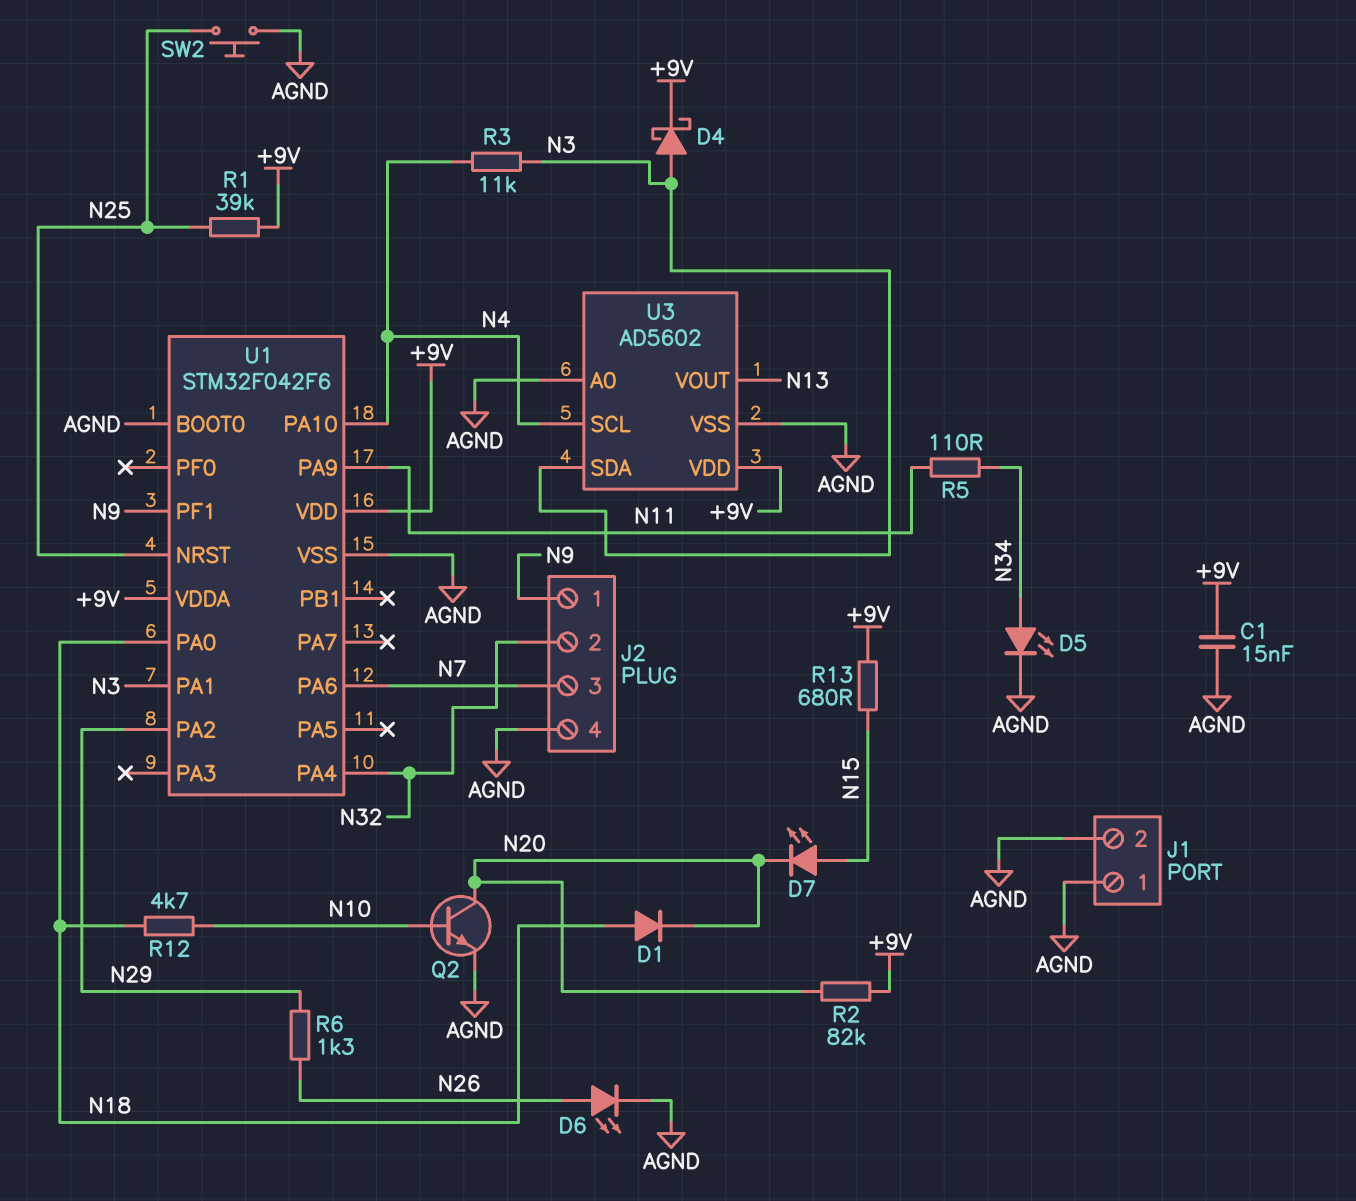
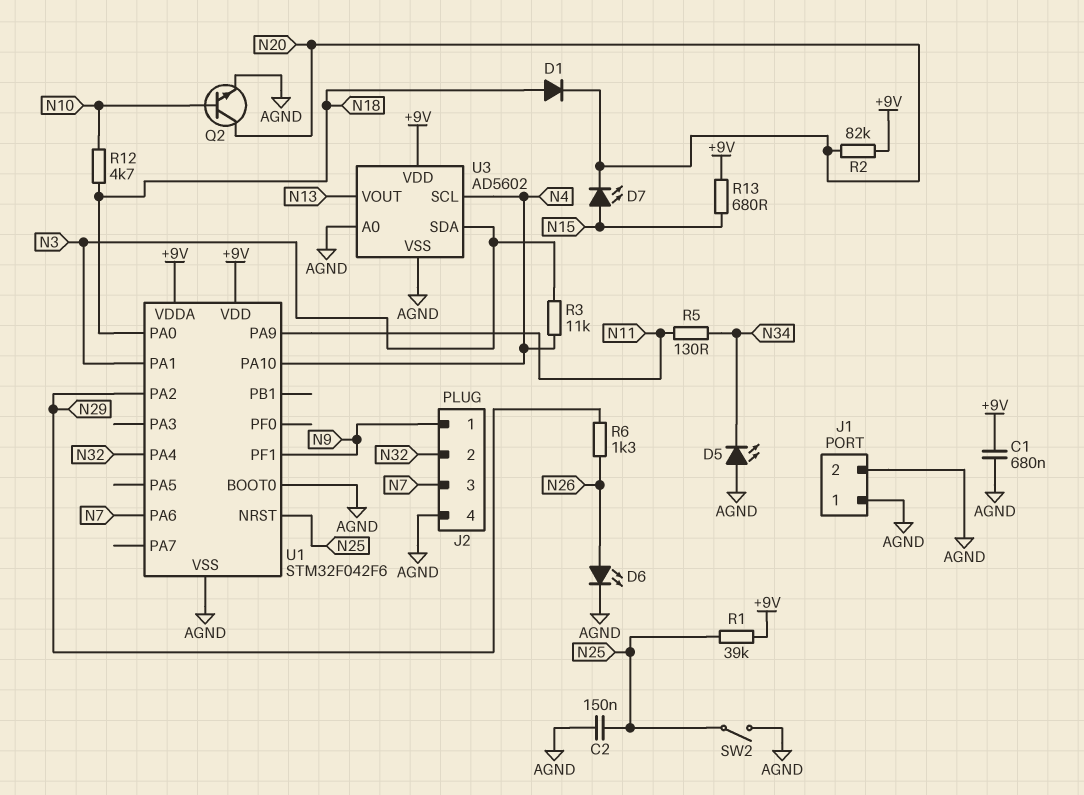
C1: 15nF (+9V, AGND) -> 680nF (+9V, AGND)
C2: none -> 150nF (AGND, N25)
D4: schottky (A N3, K +9V) -> none
D5: LED (A N34, K AGND) -> LED (A AGND, K N34)
R5: 110 (N11, N34) -> 130 (N11, N34)
SW2: button (AGND, N25) -> switch (AGND, N25)

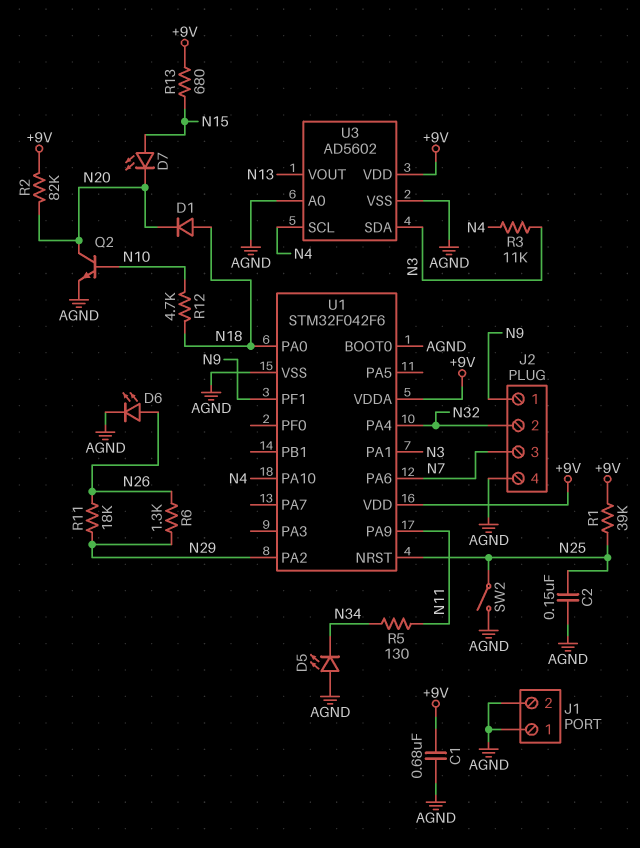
R11: none -> 18k (N26, N29)

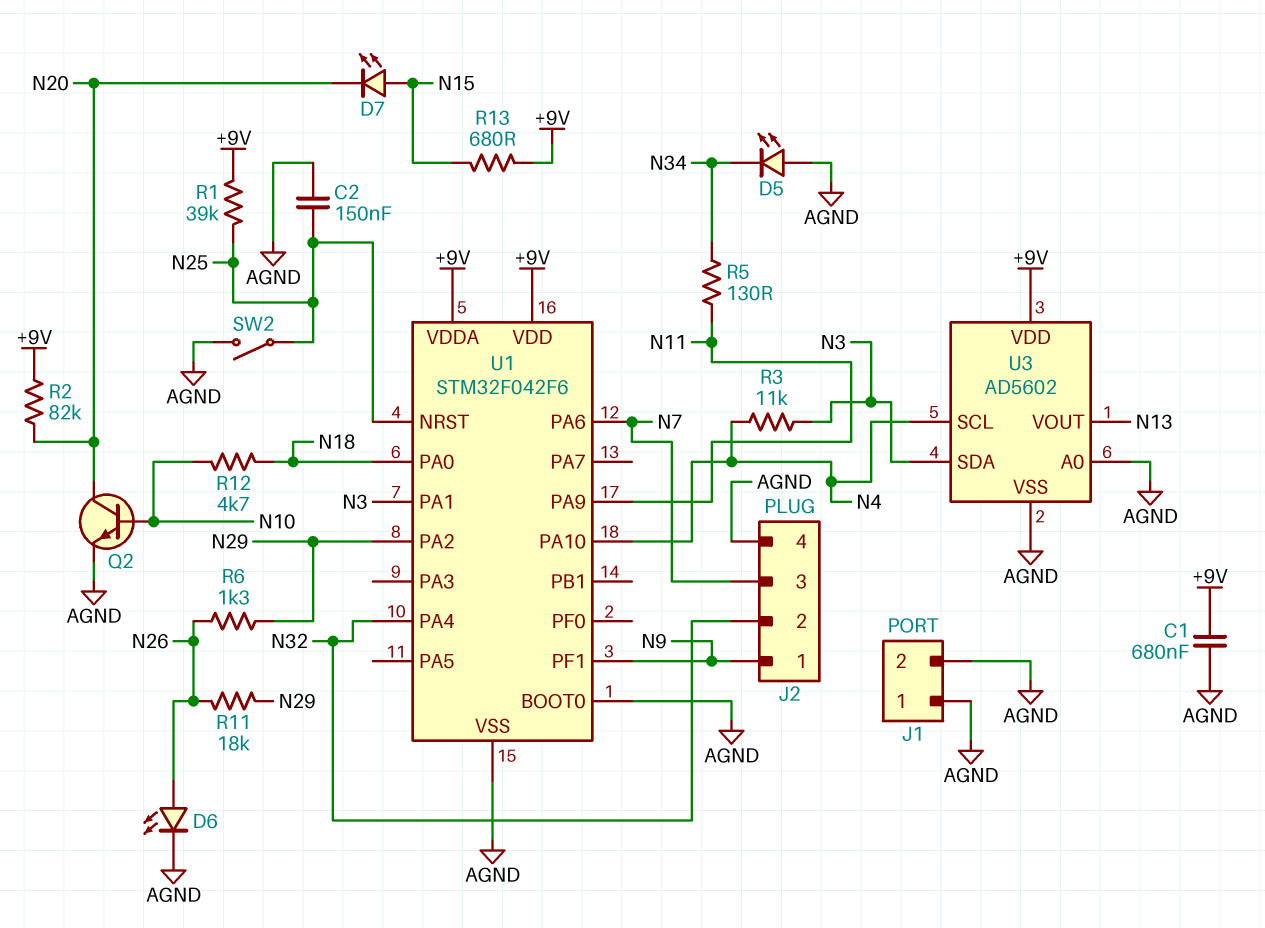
D1: diode (A N18, K N20) -> none

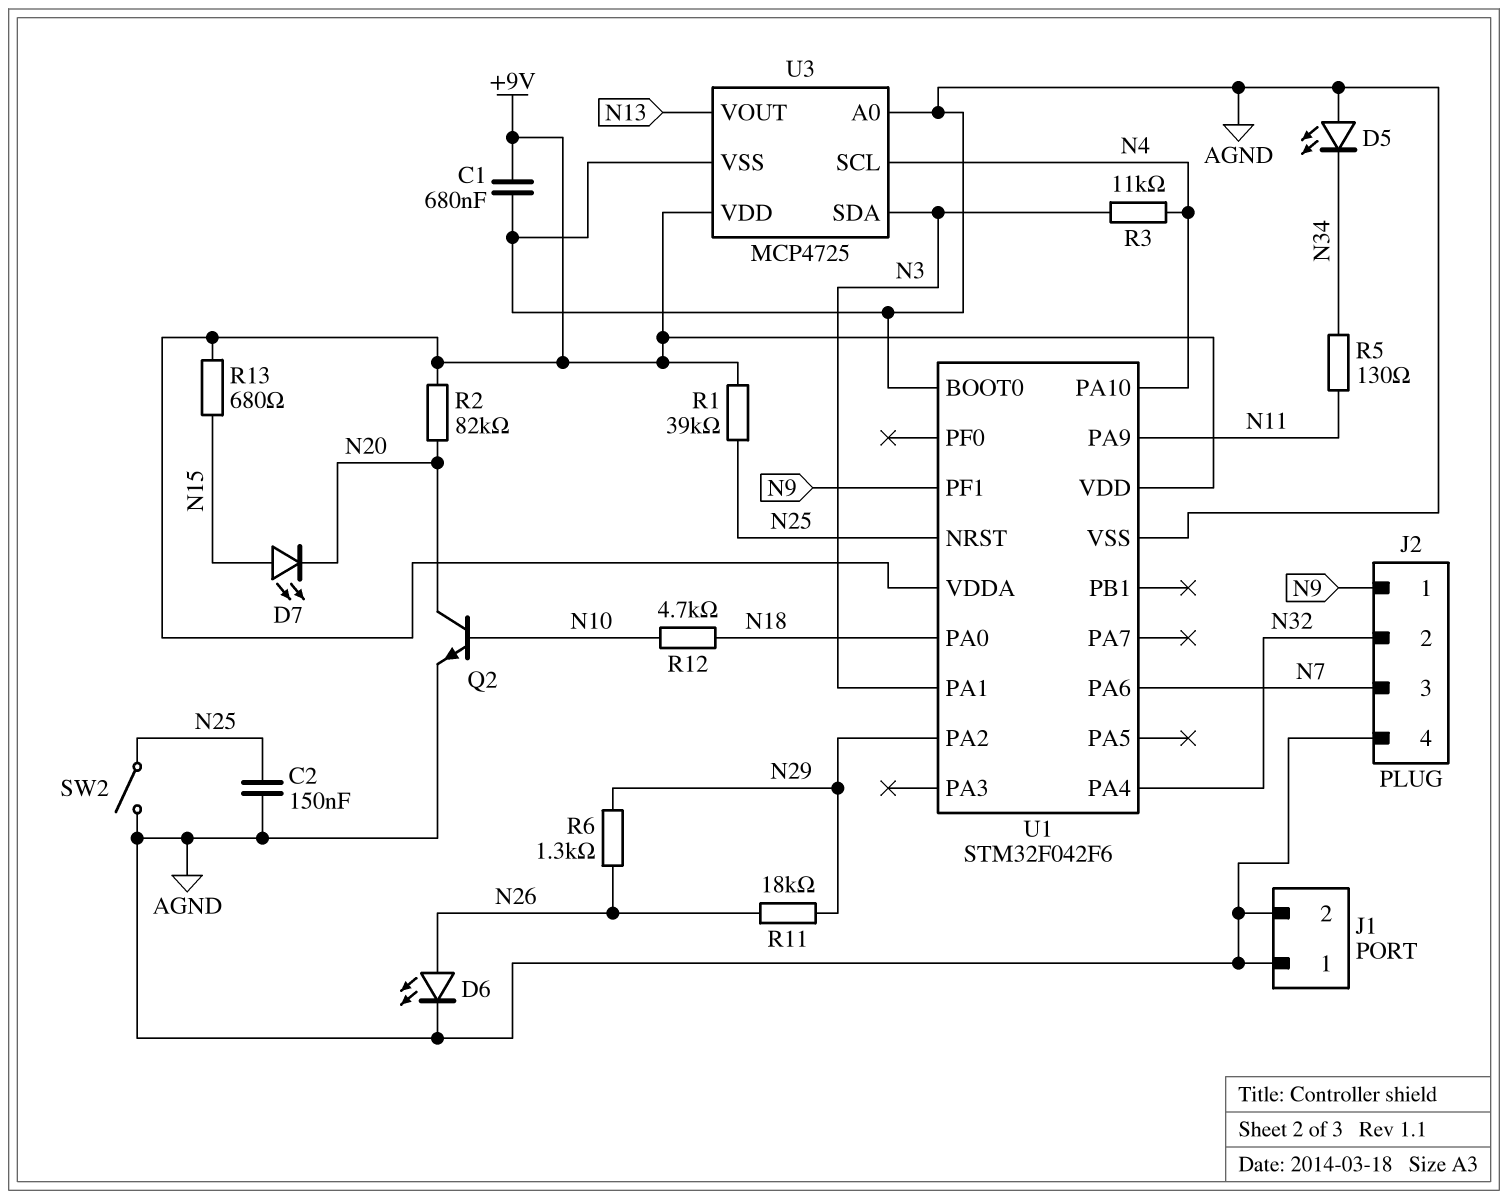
U3: AD5602 -> MCP4725

